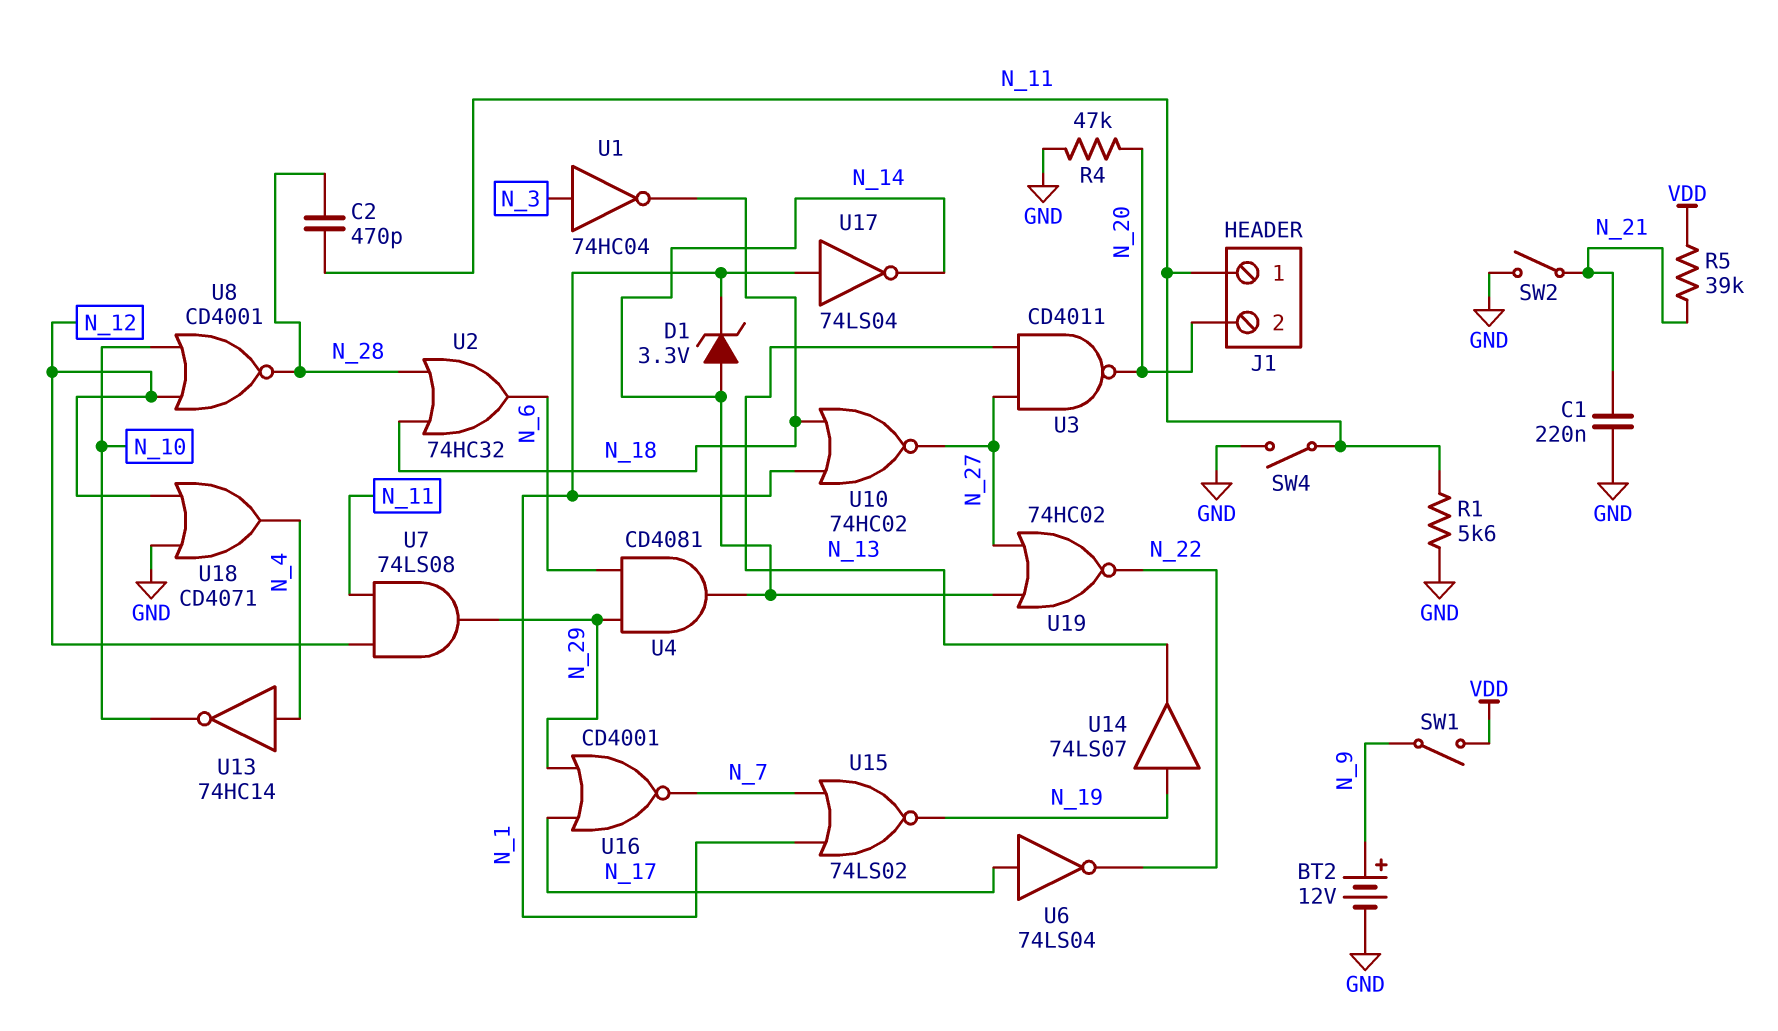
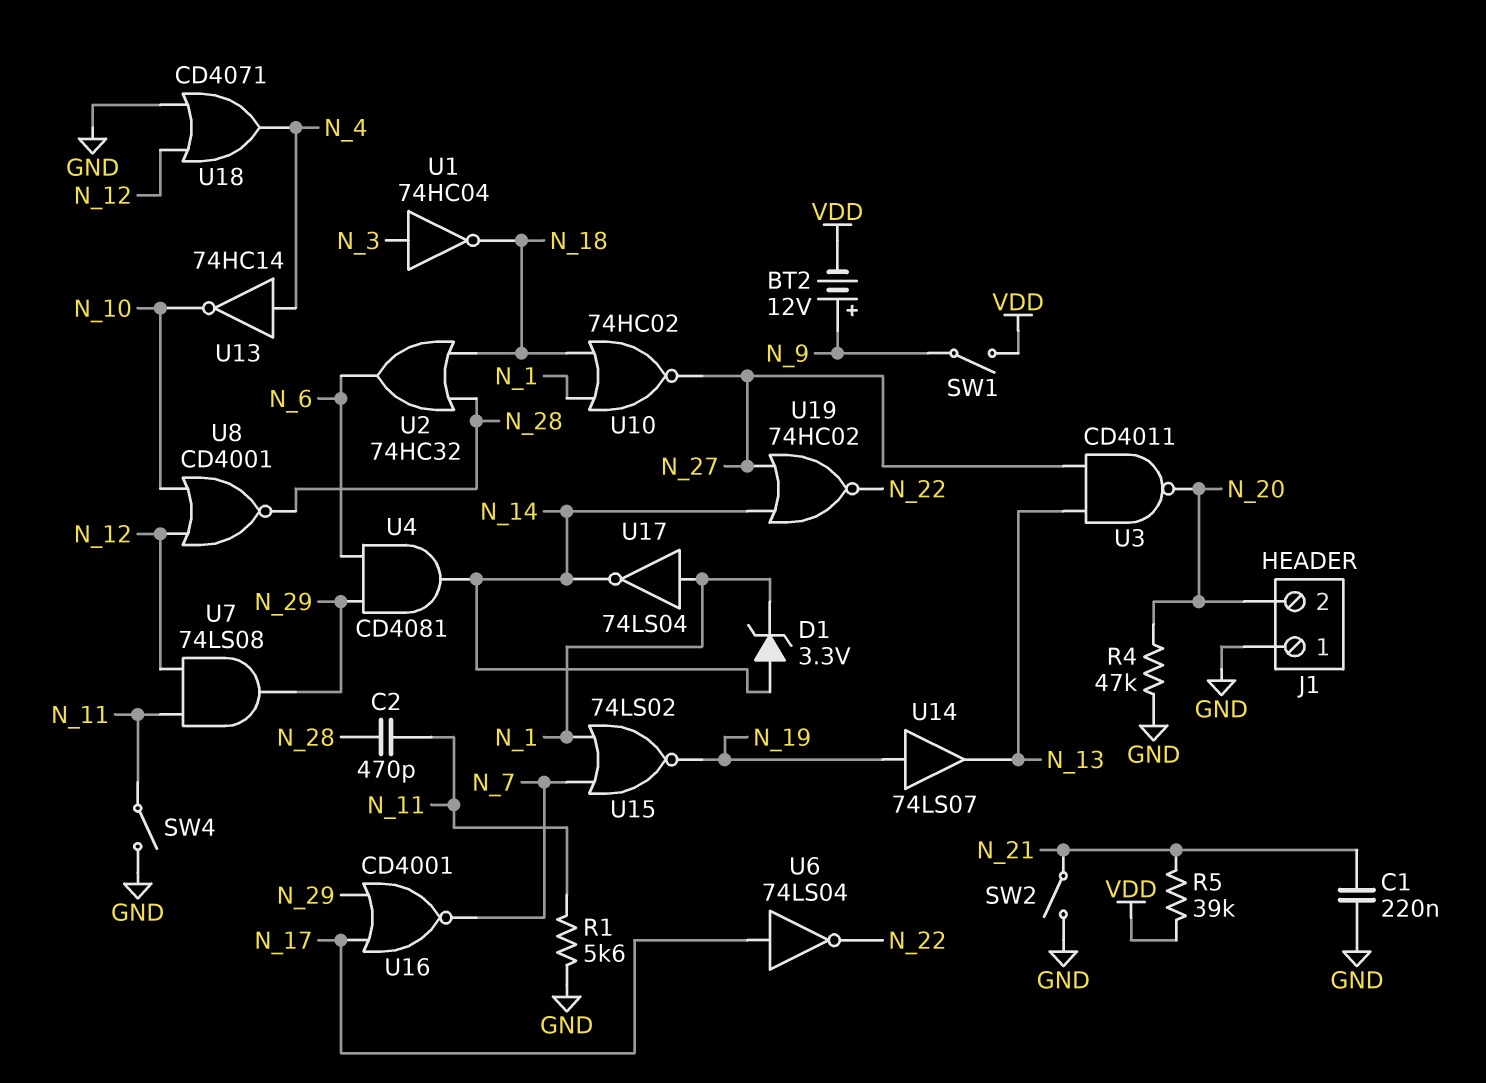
BT2: 12V (plus N_9, minus GND) -> 12V (plus N_9, minus VDD)
J1 pin 1: N_11 -> GND

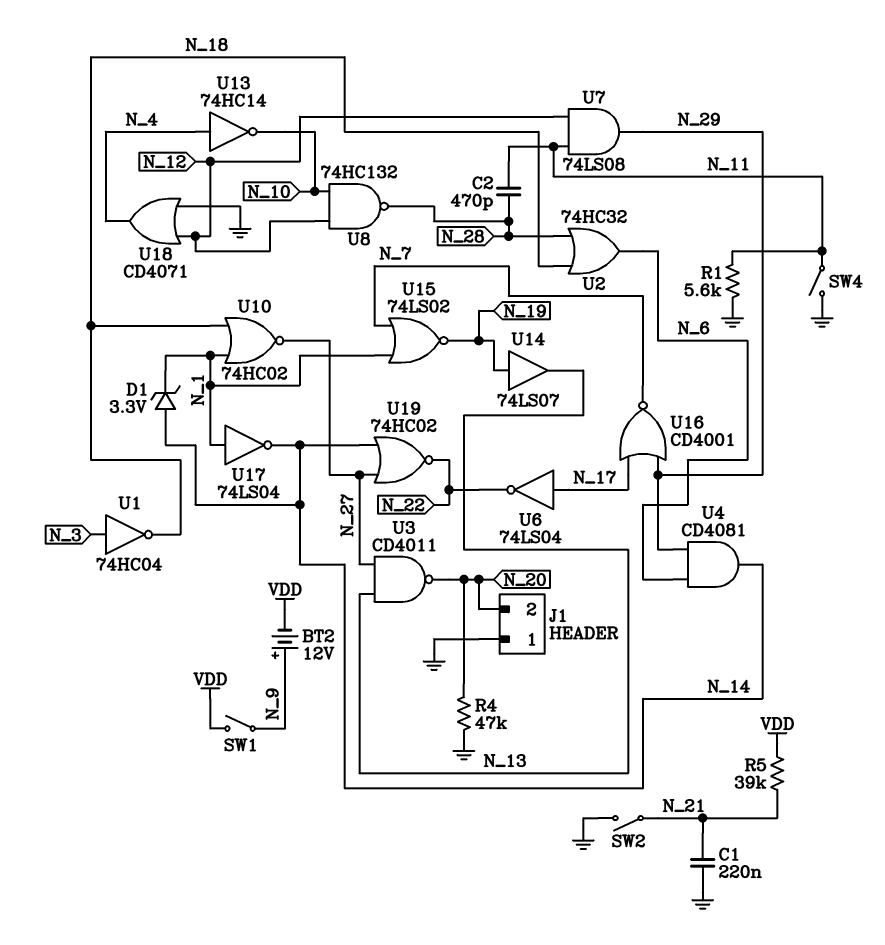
U8: NOR CD4001 (in N_10, in N_12, out N_28) -> NAND 74HC132 (in N_10, in N_12, out N_28)

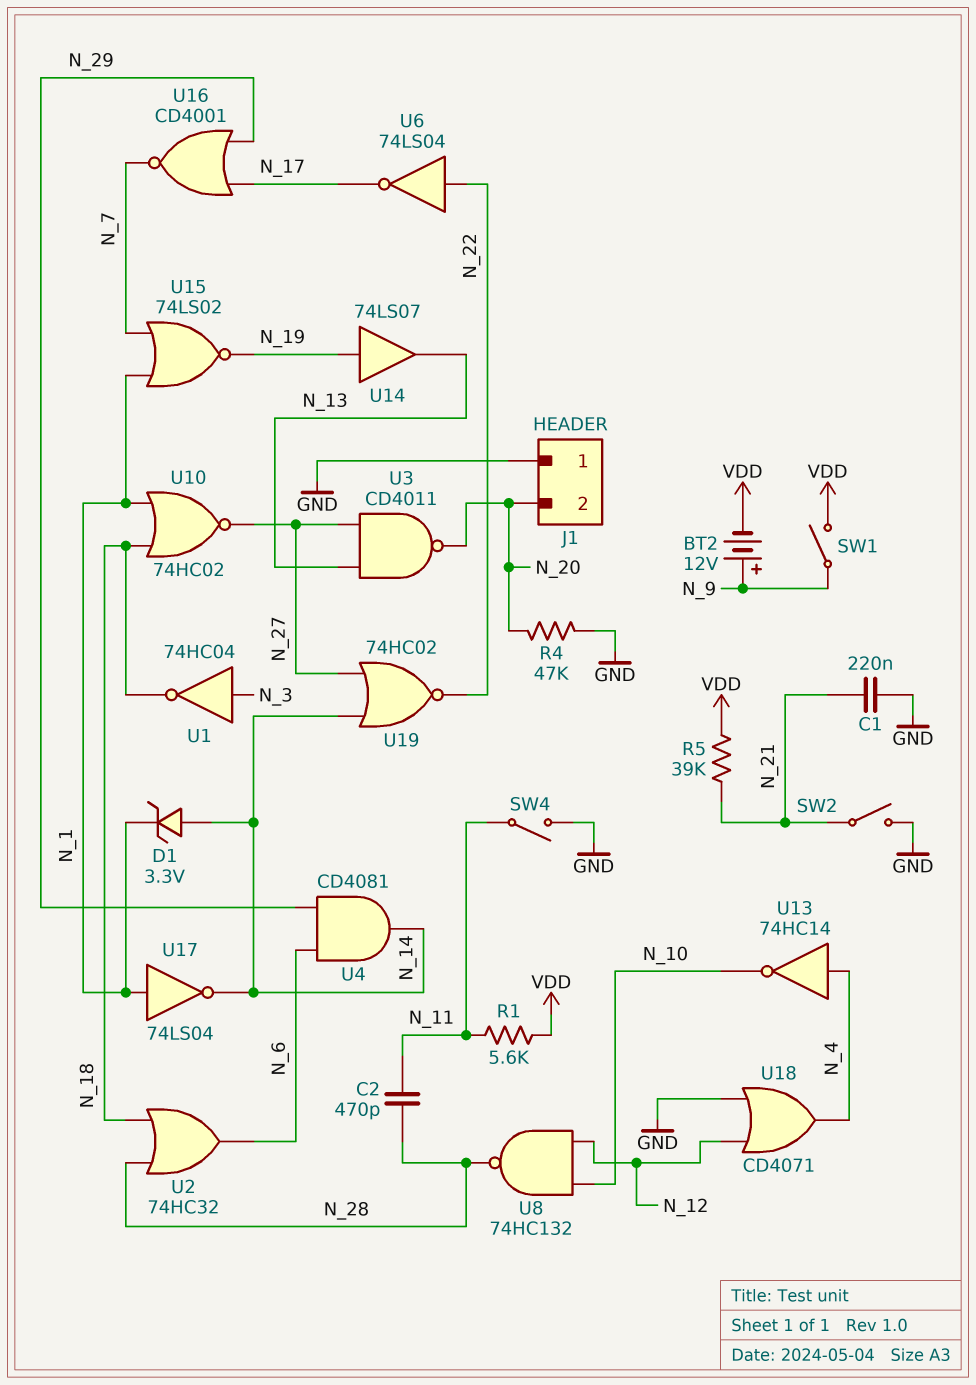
R1: 5.6k (GND, N_11) -> 5.6k (N_11, VDD)
U6: NOT 74LS04 (in N_17, out N_22) -> NOT 74LS04 (in N_22, out N_17)
U7: AND 74LS08 (in N_11, in N_12, out N_29) -> none

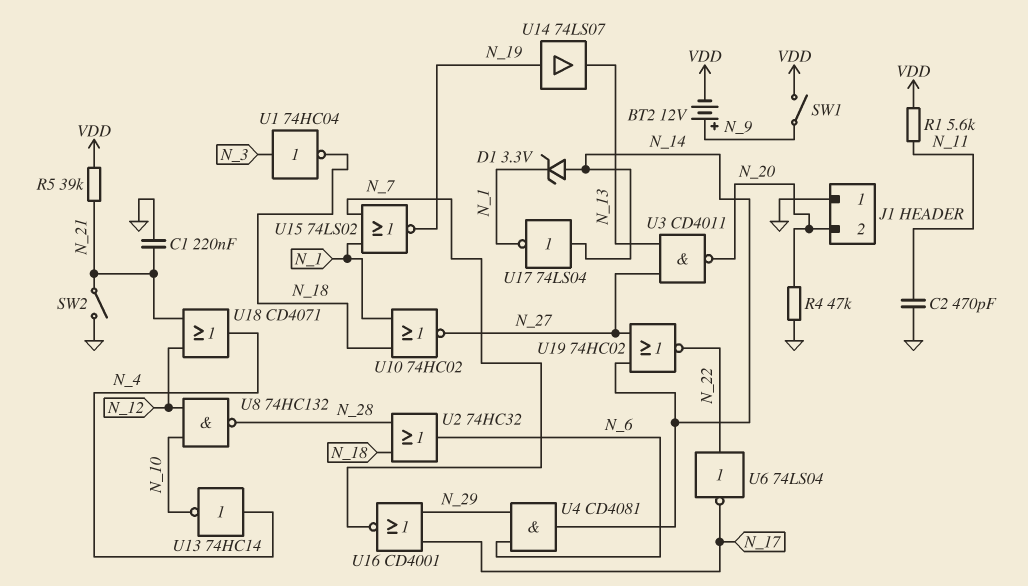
C2: 470pF (N_11, N_28) -> 470pF (GND, N_11)
SW4: switch (GND, N_11) -> none
U17: NOT 74LS04 (in N_1, out N_14) -> NOT 74LS04 (in N_14, out N_1)
U18: OR CD4071 (in GND, in N_12, out N_4) -> OR CD4071 (in N_12, in N_21, out N_4)

